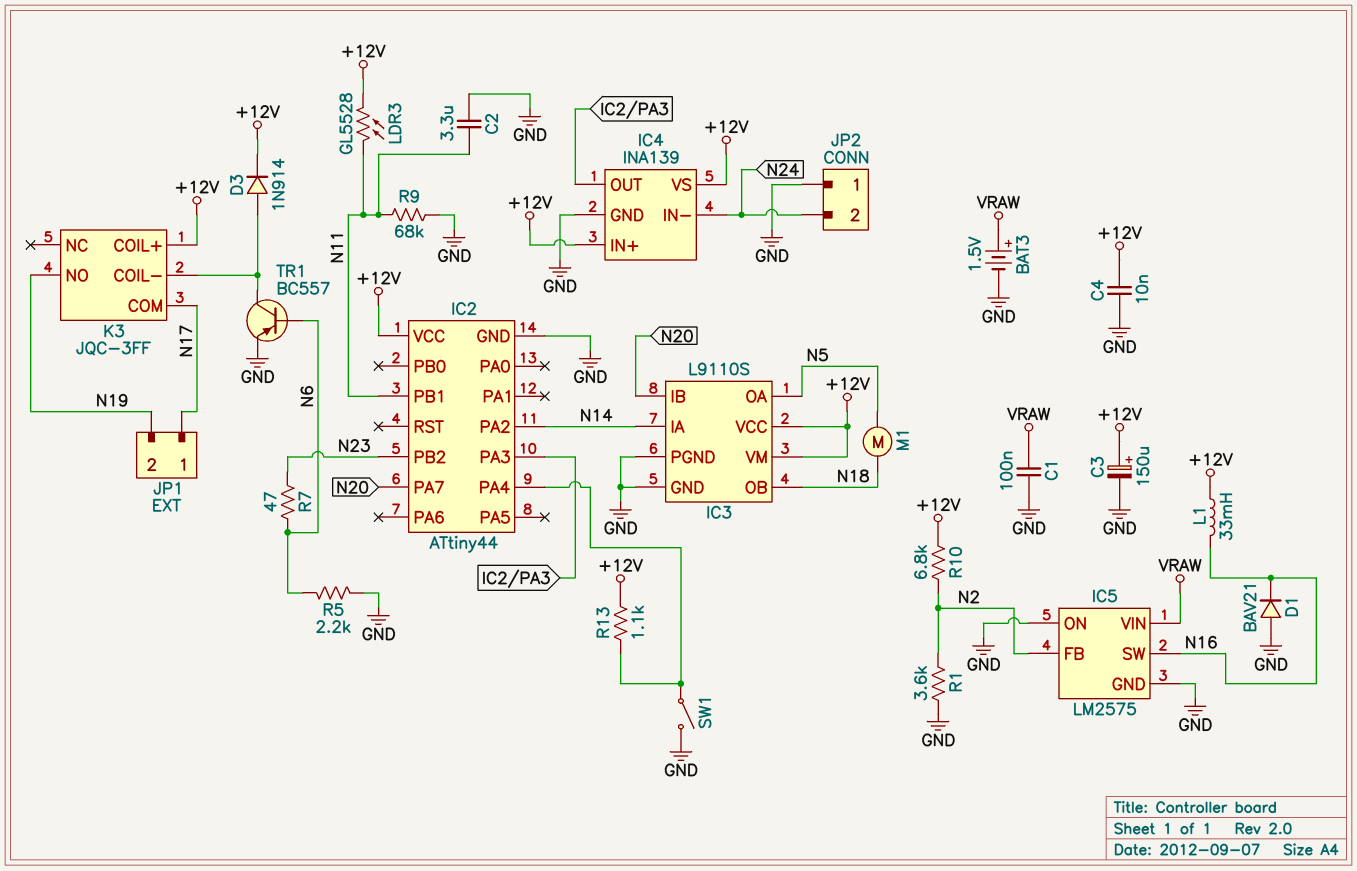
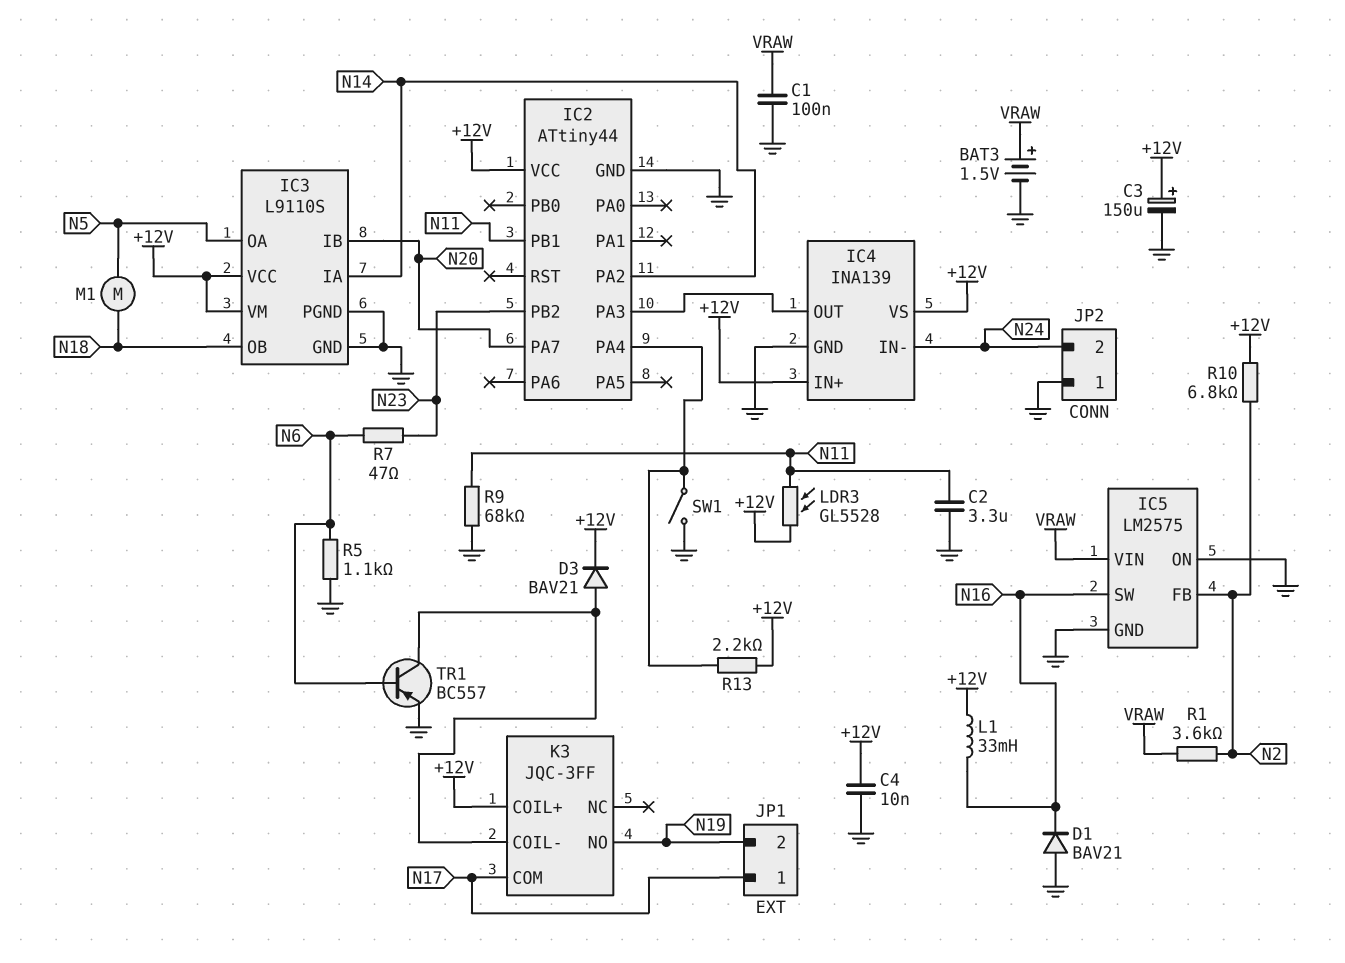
D3: diode 1N914 (A K3/COIL-, K +12V) -> diode BAV21 (A K3/COIL-, K +12V)
R1: 3.6k (GND, N2) -> 3.6k (N2, VRAW)
R5: 2.2k (GND, N6) -> 1.1k (GND, N6)
R13: 1.1k (+12V, IC2/PA4) -> 2.2k (+12V, IC2/PA4)

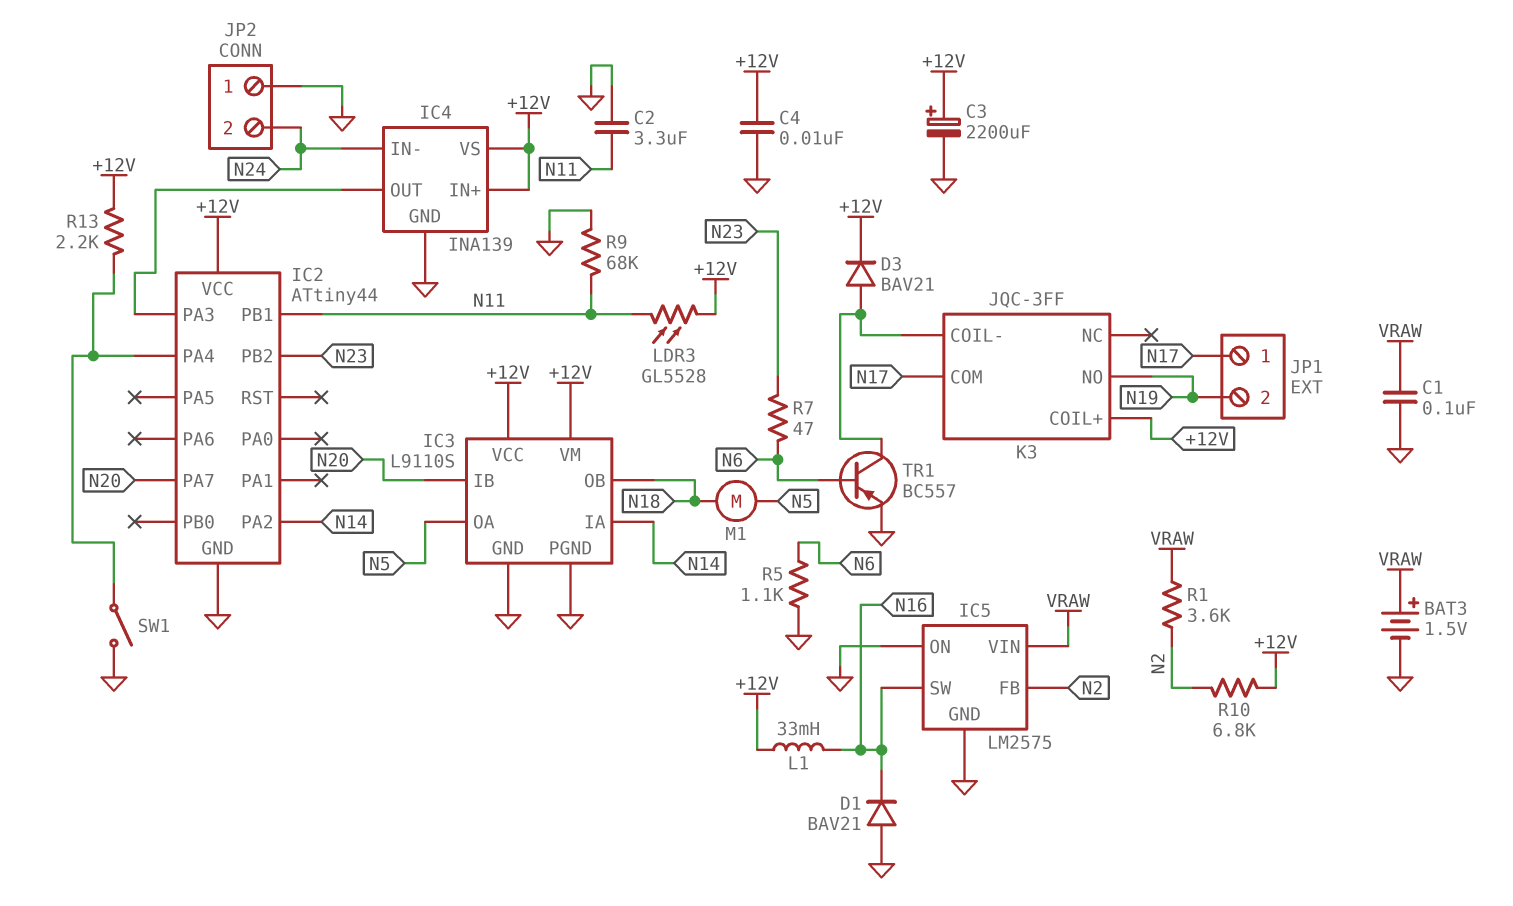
C3: 150uF (plus +12V, minus GND) -> 2200uF (plus +12V, minus GND)

